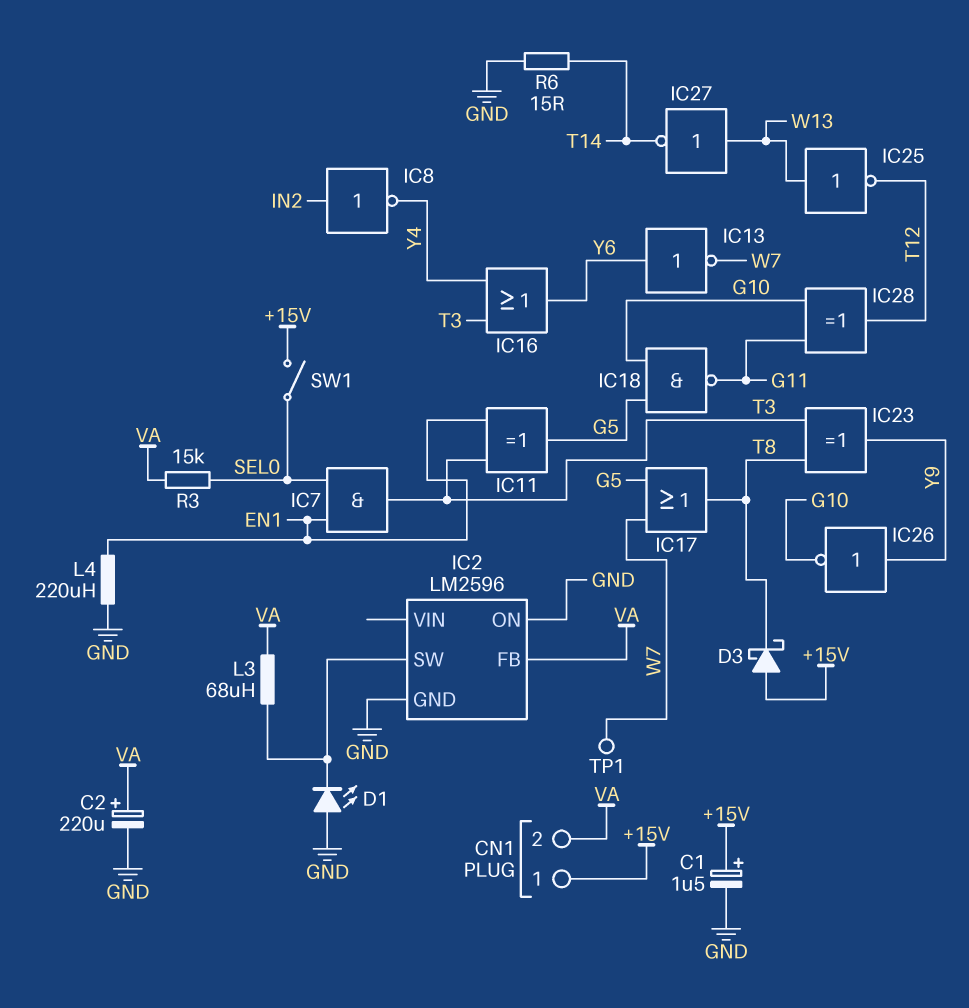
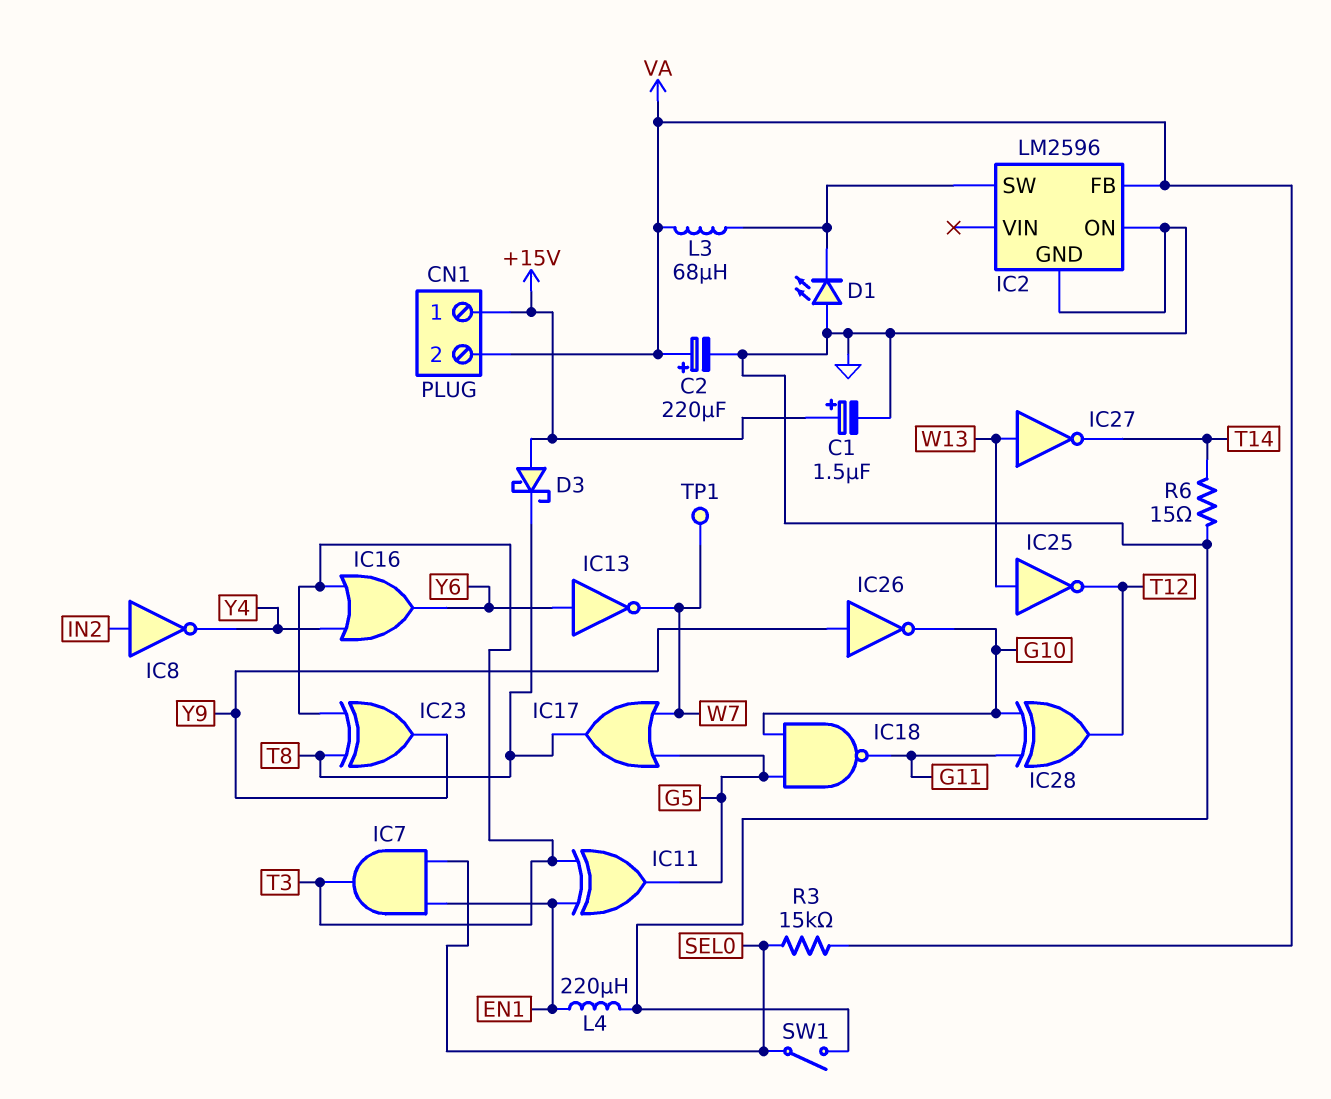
SW1: switch (+15V, SEL0) -> switch (GND, SEL0)

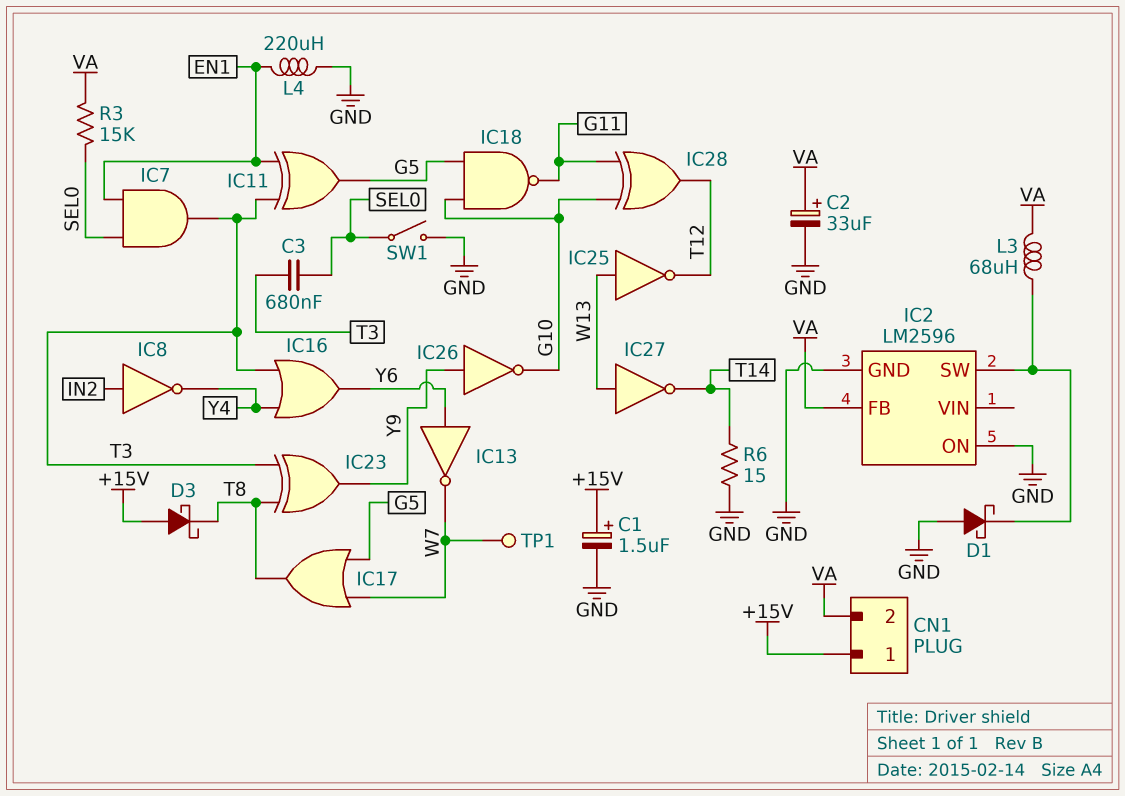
C2: 220uF (plus VA, minus GND) -> 33uF (plus VA, minus GND)
C3: none -> 680nF (SEL0, T3)
D1: LED (A GND, K IC2/SW) -> schottky (A GND, K IC2/SW)

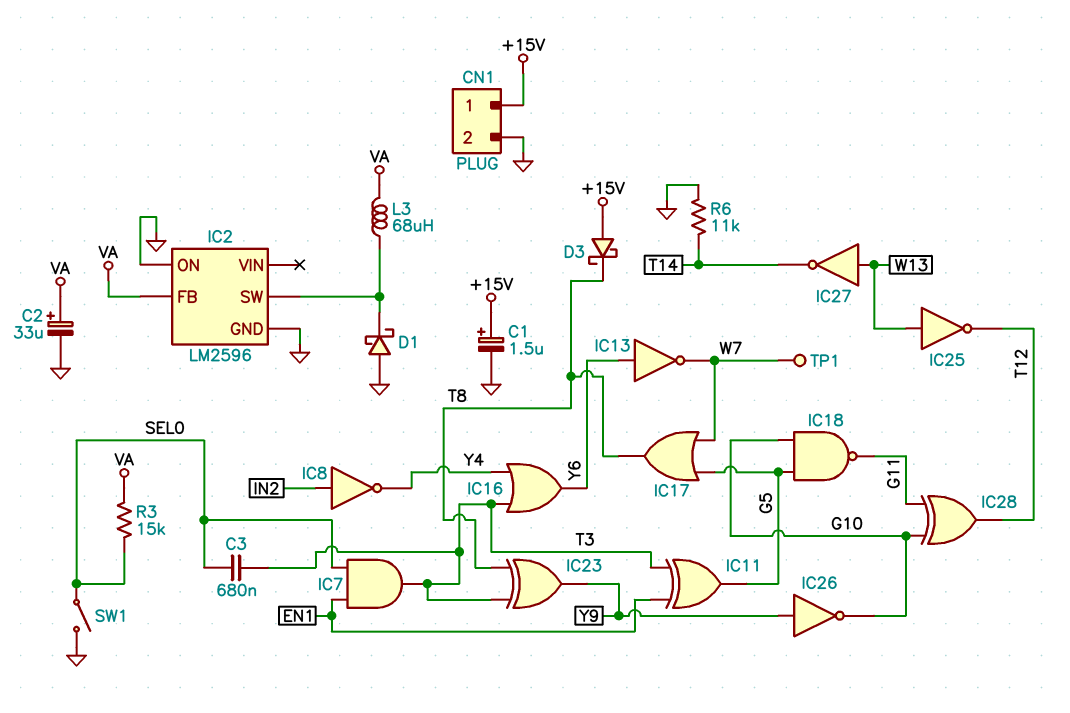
CN1 pin 2: VA -> GND
L4: 220uH (EN1, GND) -> none
R6: 15 (GND, T14) -> 11k (GND, T14)

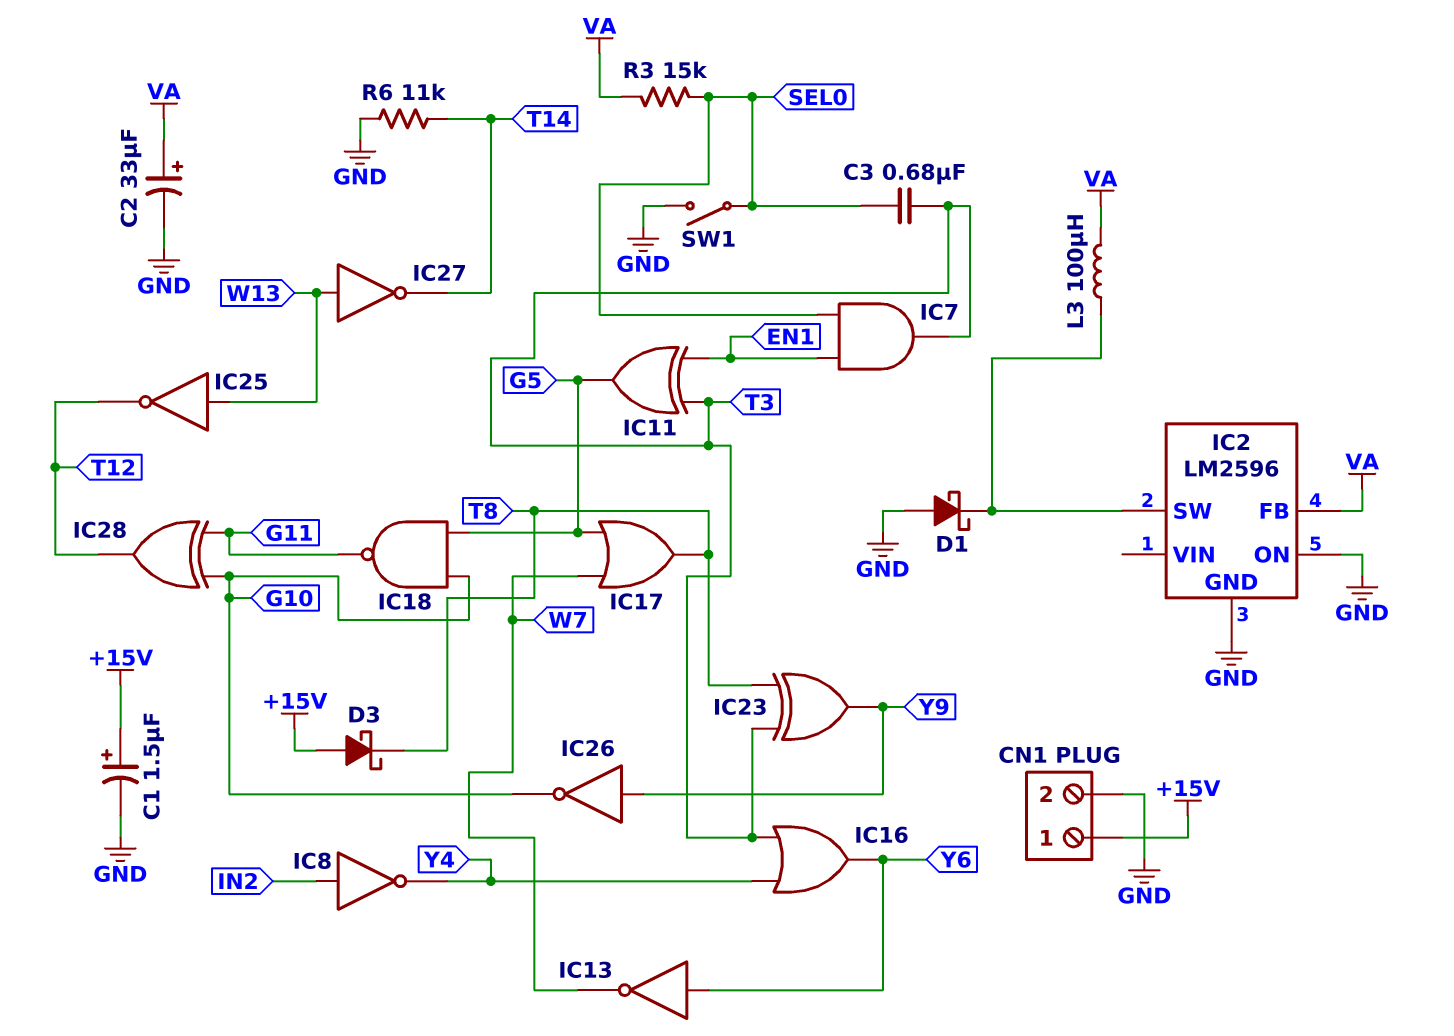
L3: 68uH (IC2/SW, VA) -> 100uH (IC2/SW, VA)
TP1: test point (W7) -> none

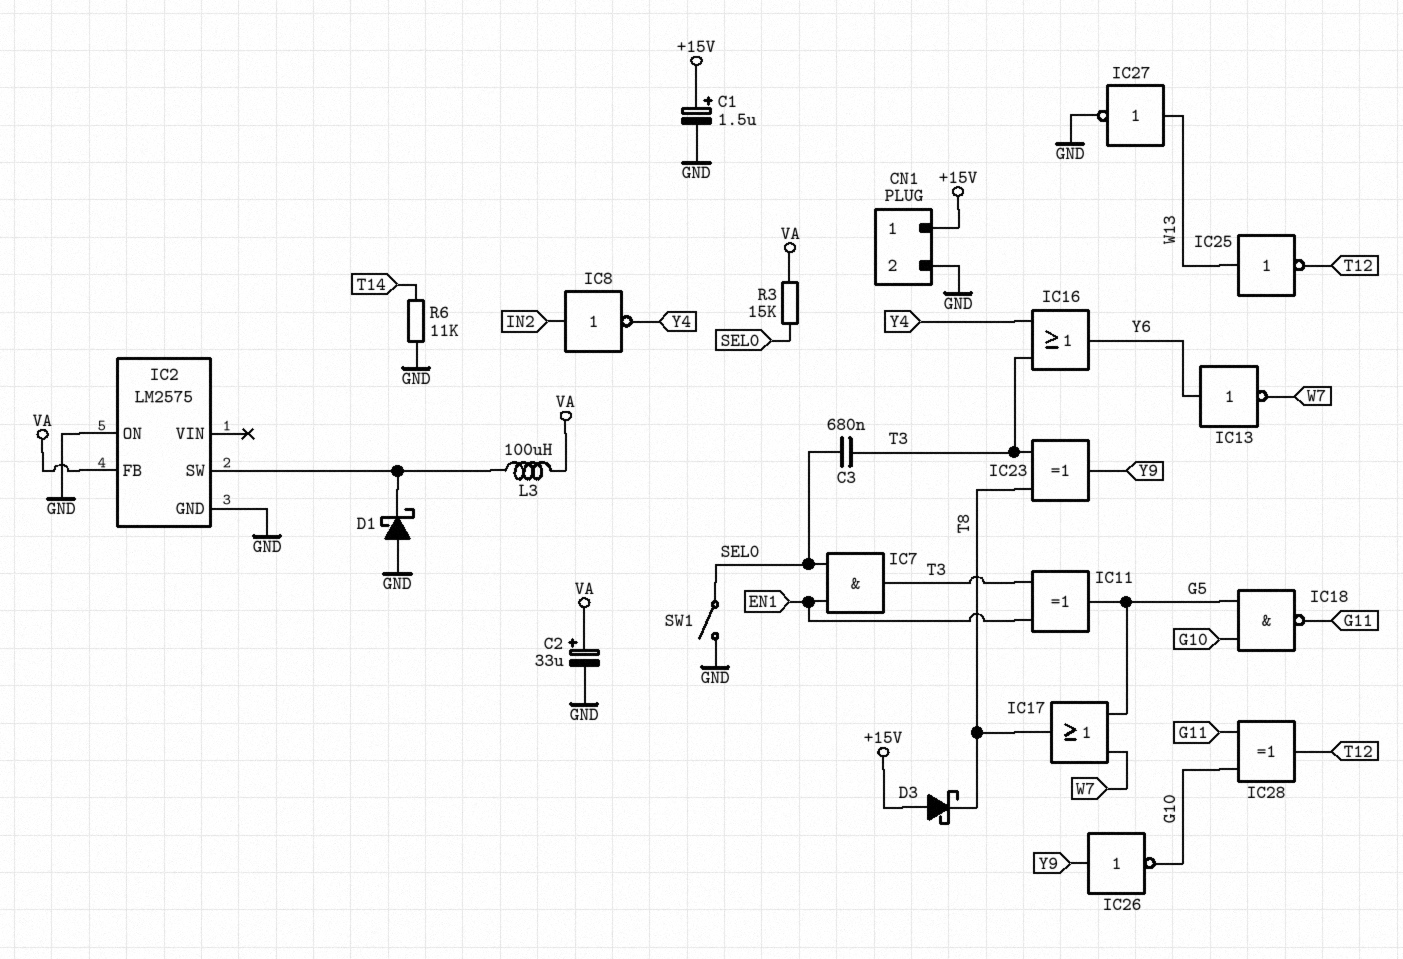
IC2: LM2596 -> LM2575
IC27: NOT (in W13, out T14) -> NOT (in W13, out GND)

